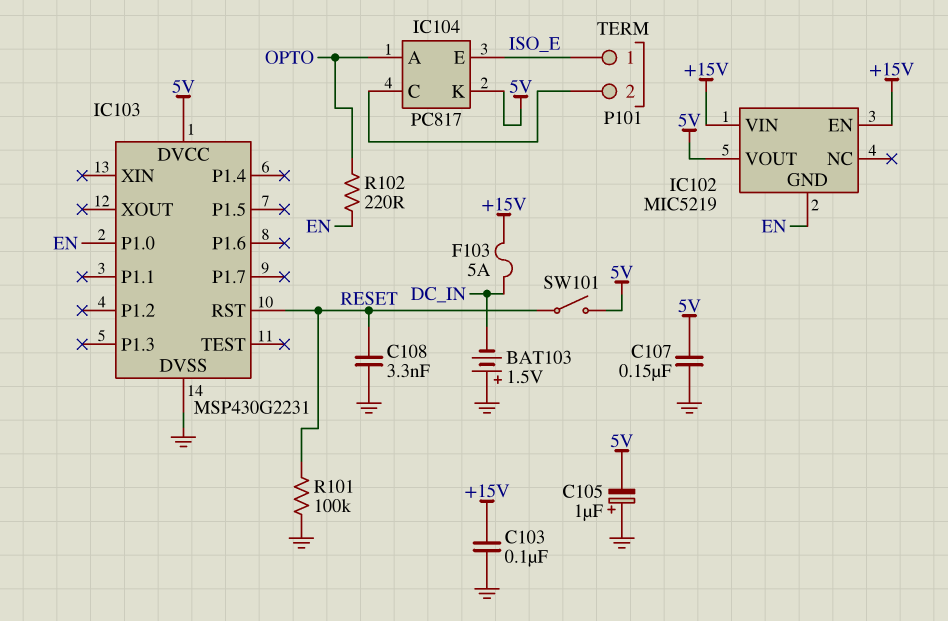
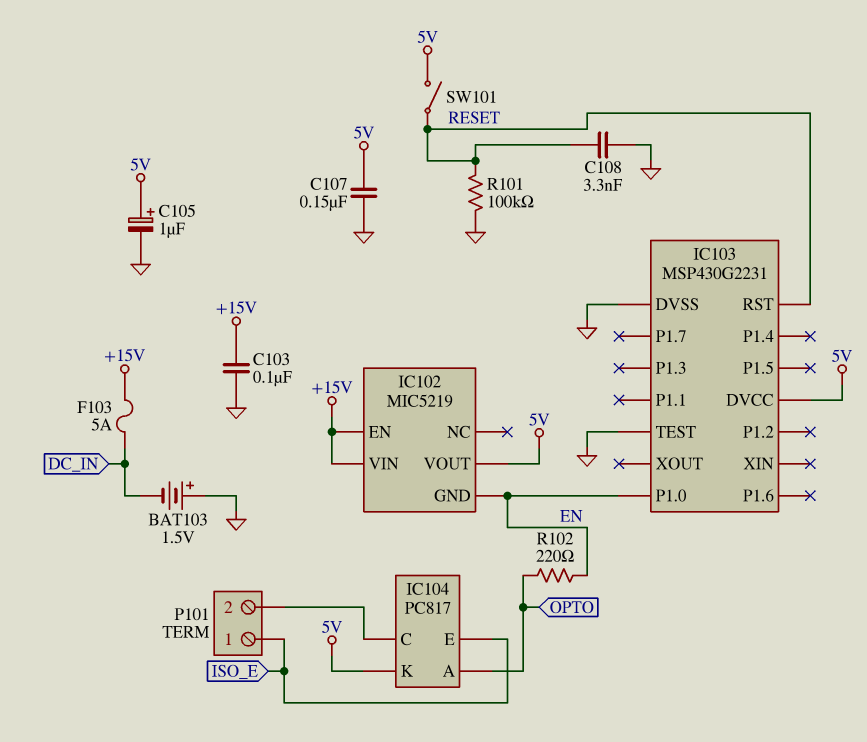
C105: 1uF (plus GND, minus 5V) -> 1uF (plus 5V, minus GND)
IC103 pin TEST: none -> GND

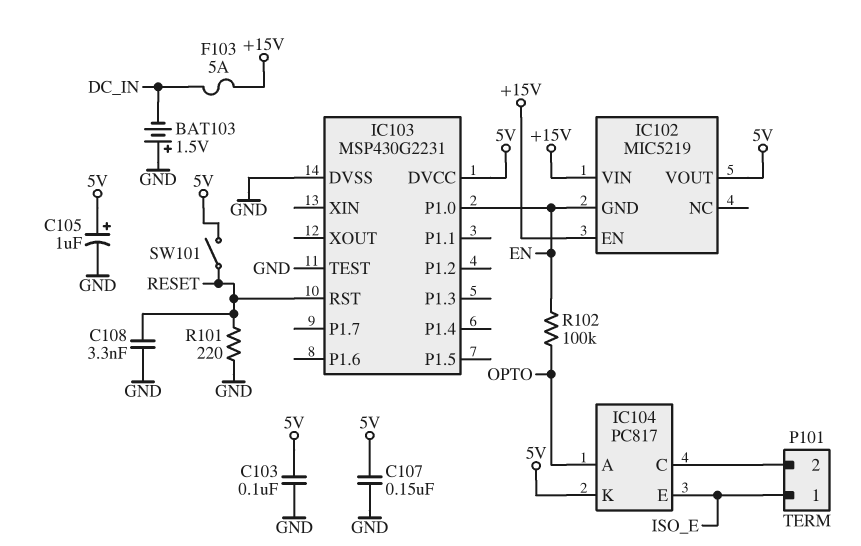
C103: 100nF (+15V, GND) -> 100nF (5V, GND)
R101: 100k (GND, RESET) -> 220 (GND, RESET)
R102: 220 (EN, OPTO) -> 100k (EN, OPTO)

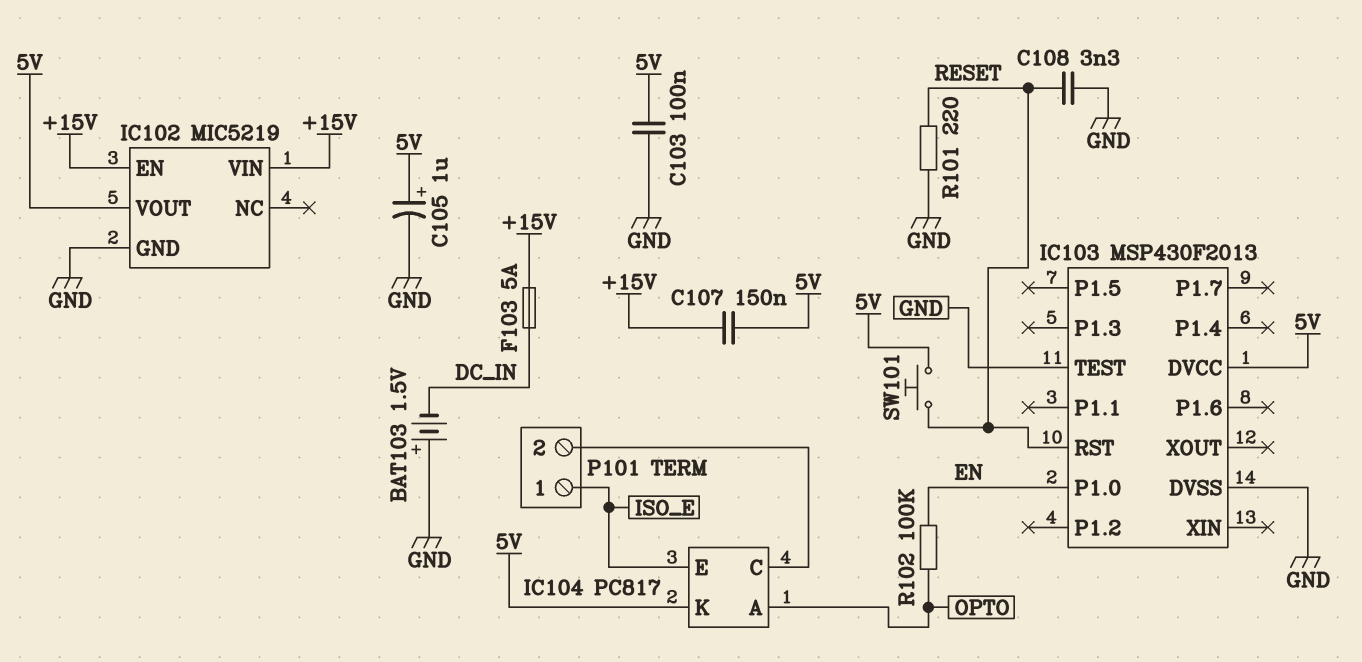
C107: 150nF (5V, GND) -> 150nF (+15V, 5V)
IC102 pin GND: EN -> GND
IC103: MSP430G2231 -> MSP430F2013
SW101: switch (5V, RESET) -> button (5V, RESET)

